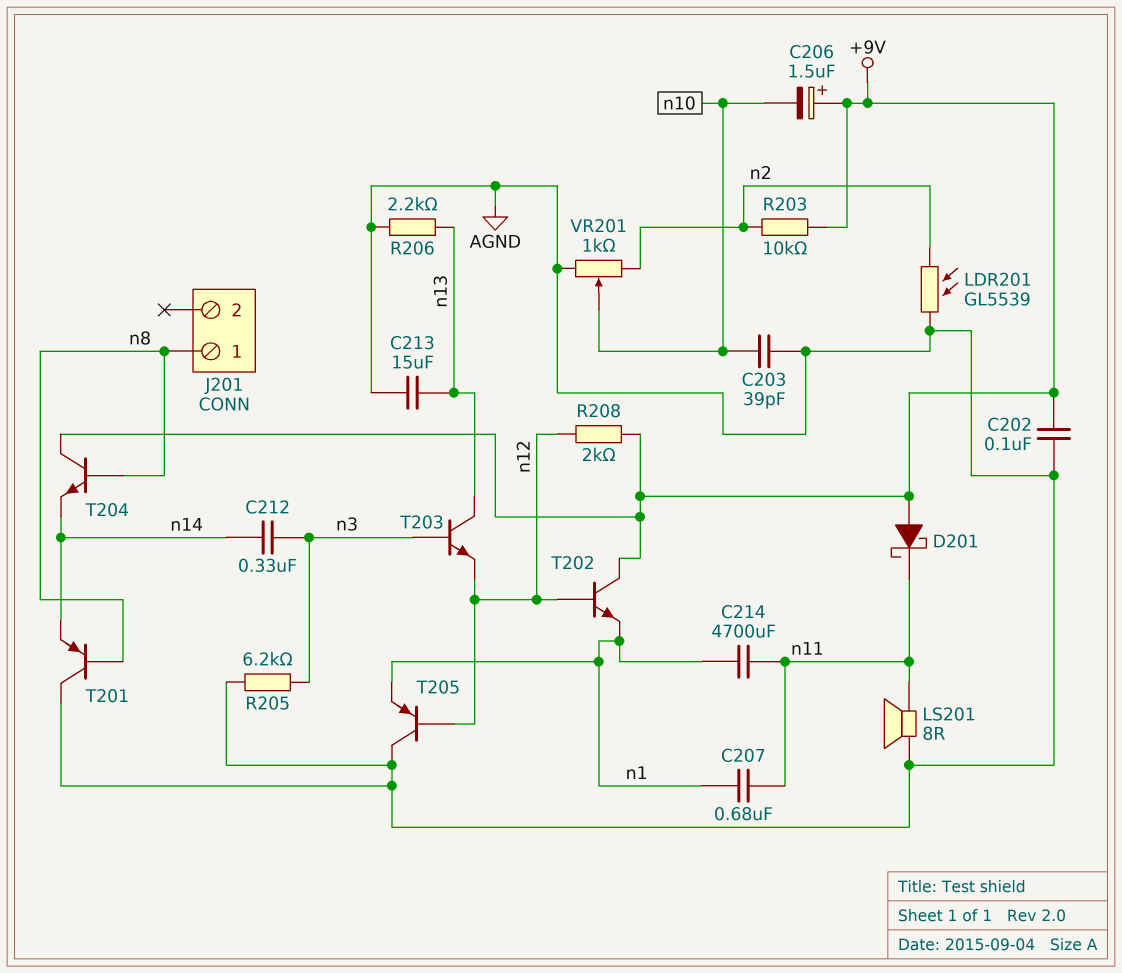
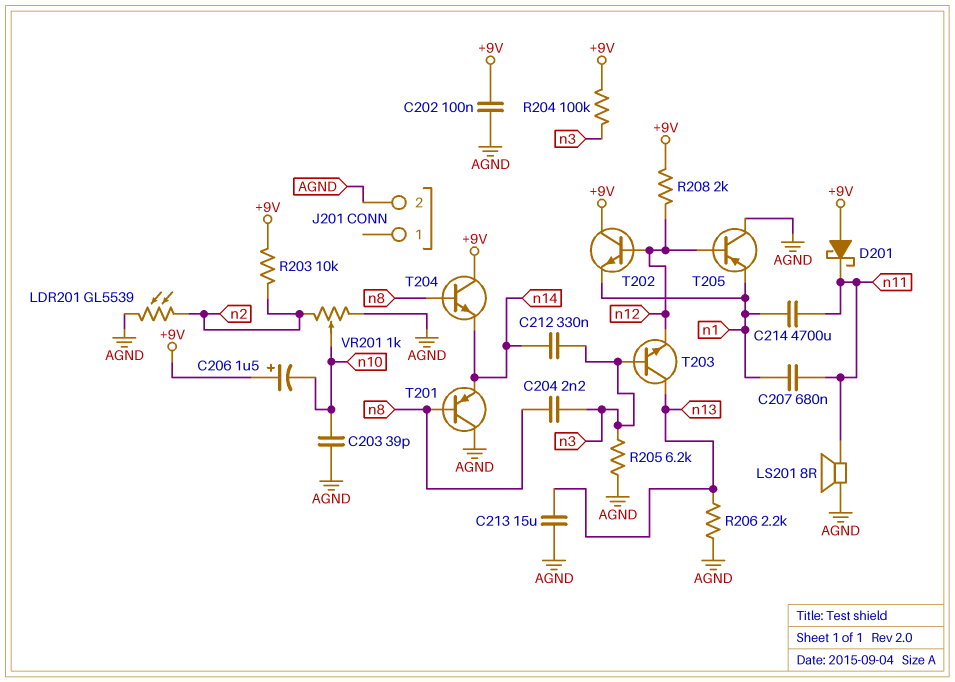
C204: none -> 2.2nF (n3, n8)
J201 pin 1: n8 -> none
J201 pin 2: none -> AGND
R204: none -> 100k (+9V, n3)

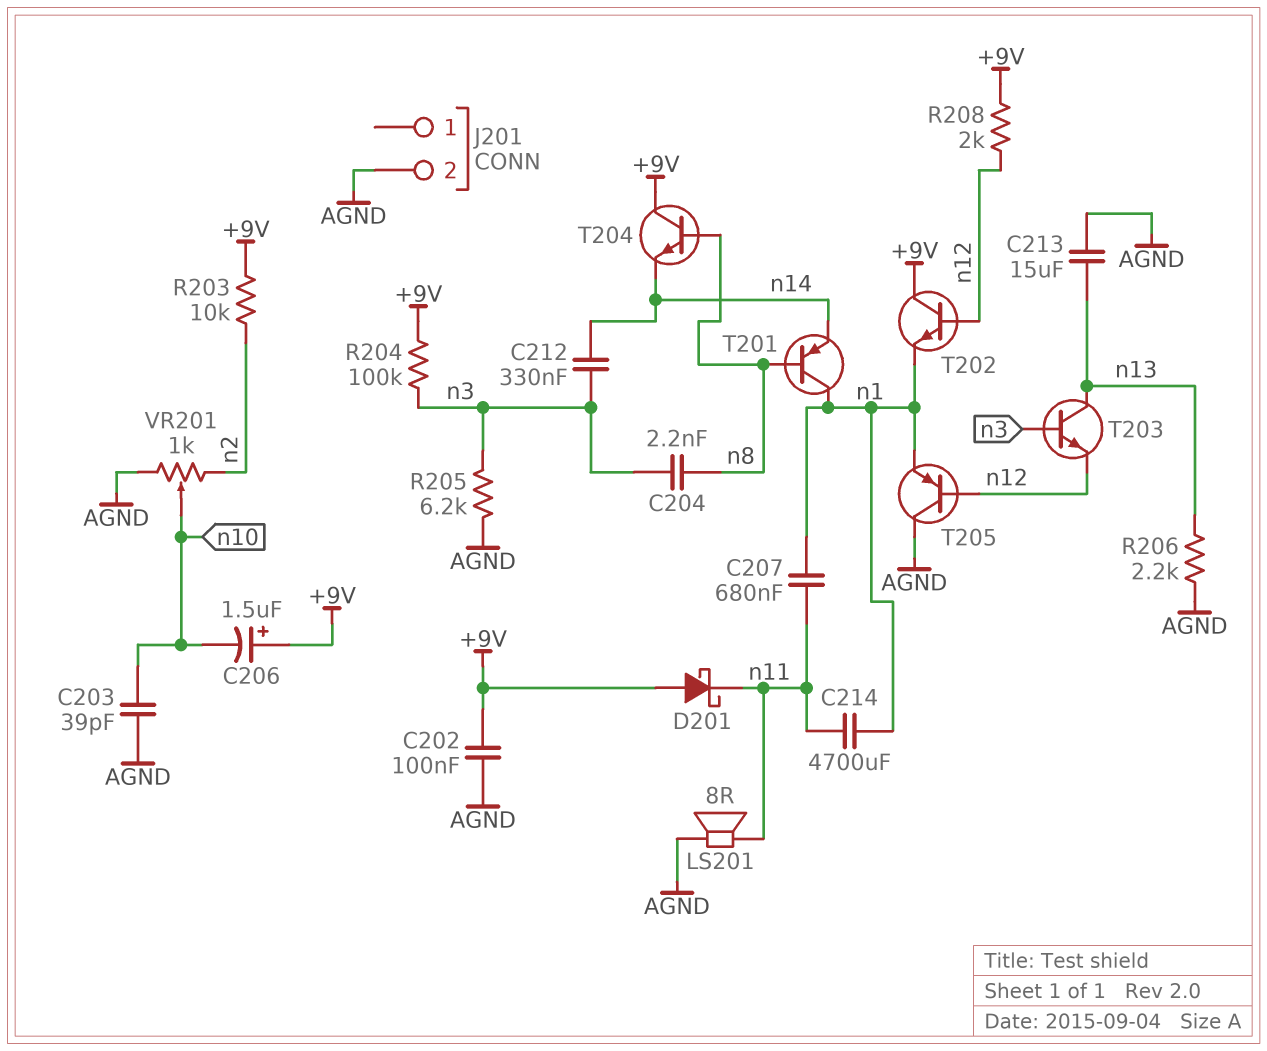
LDR201: GL5539 (AGND, n2) -> none
T201: PNP (B n8, C AGND, E n14) -> PNP (B n8, C n1, E n14)

